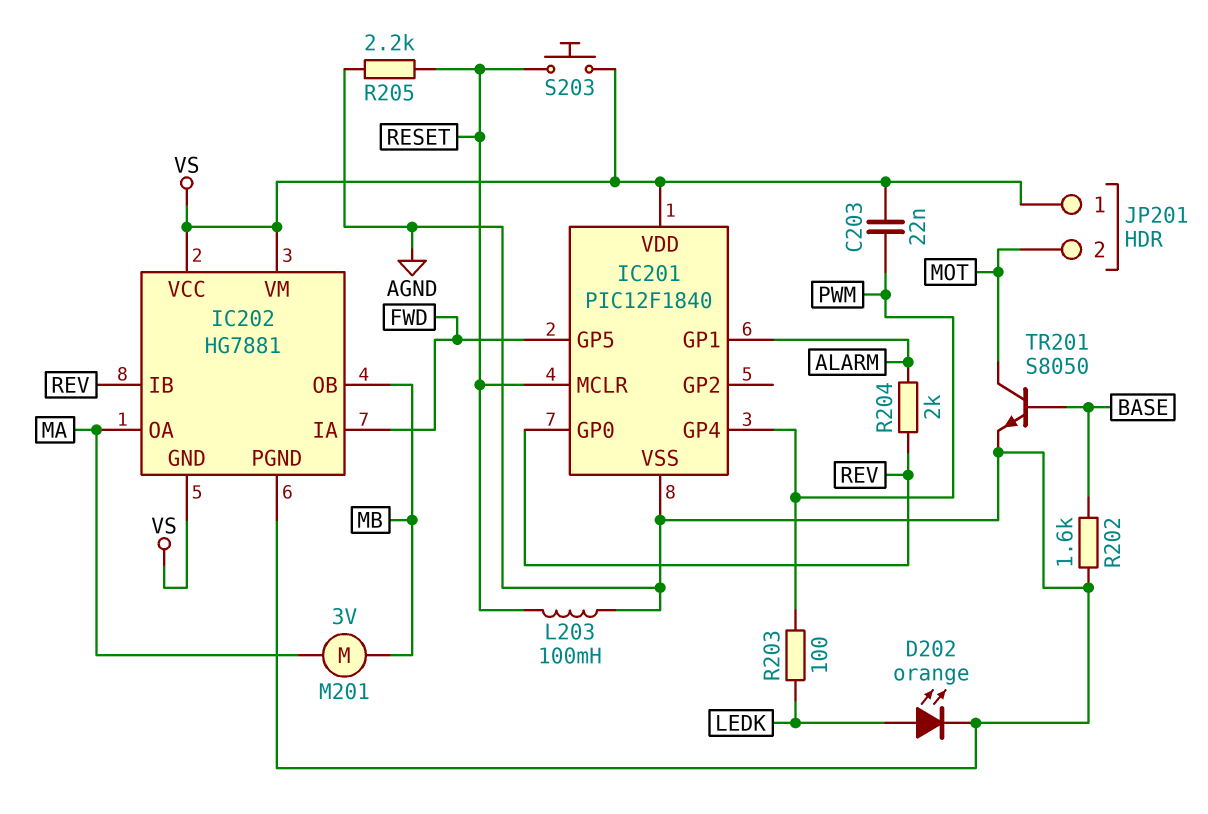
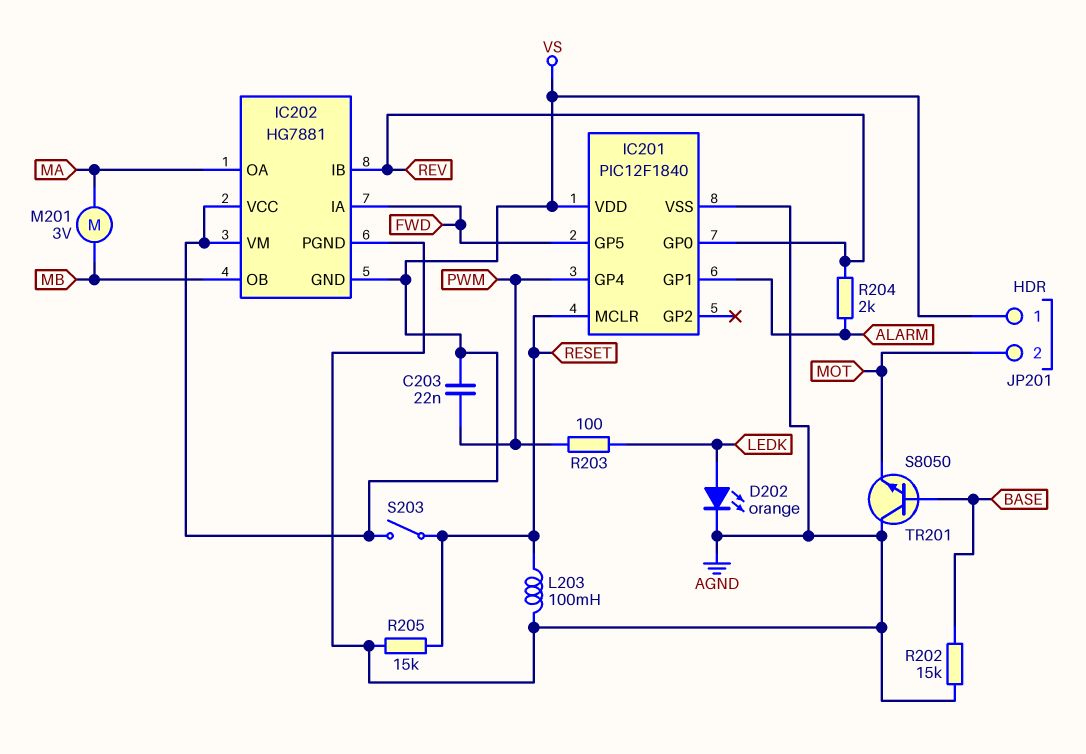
R202: 1.6k (AGND, BASE) -> 15k (AGND, BASE)
R205: 2.2k (AGND, RESET) -> 15k (AGND, RESET)
S203: button (RESET, VS) -> switch (RESET, VS)
TR201: NPN S8050 (B BASE, C MOT, E AGND) -> NPN S8050 (B BASE, C AGND, E MOT)

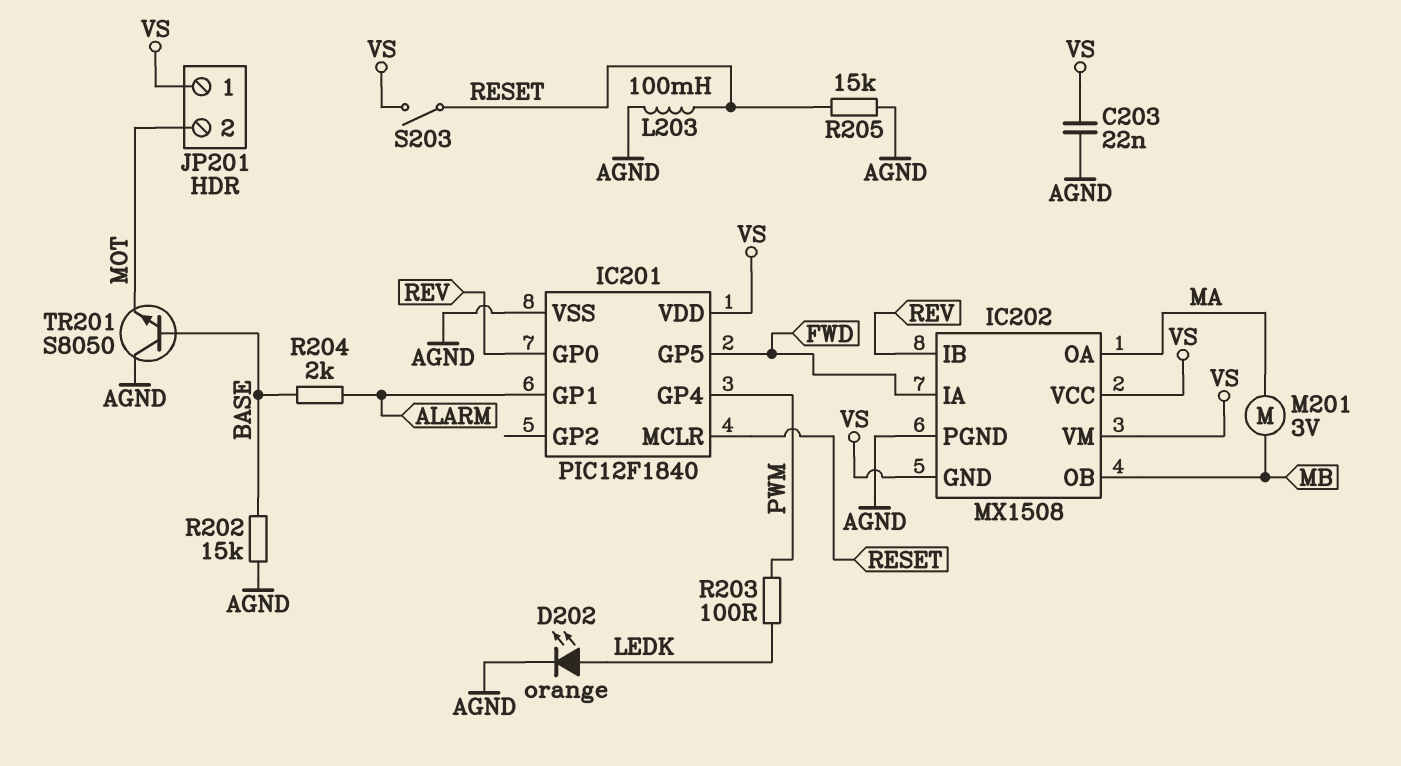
C203: 22nF (PWM, VS) -> 22nF (AGND, VS)
IC202: HG7881 -> MX1508
R204: 2k (ALARM, REV) -> 2k (ALARM, BASE)

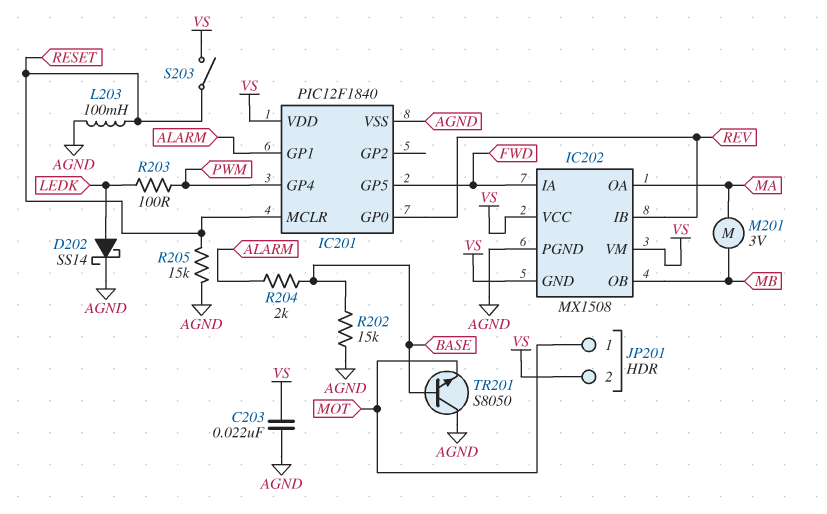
D202: LED orange (A LEDK, K AGND) -> schottky SS14 (A LEDK, K AGND)
JP201 pin 1: VS -> MOT
JP201 pin 2: MOT -> VS

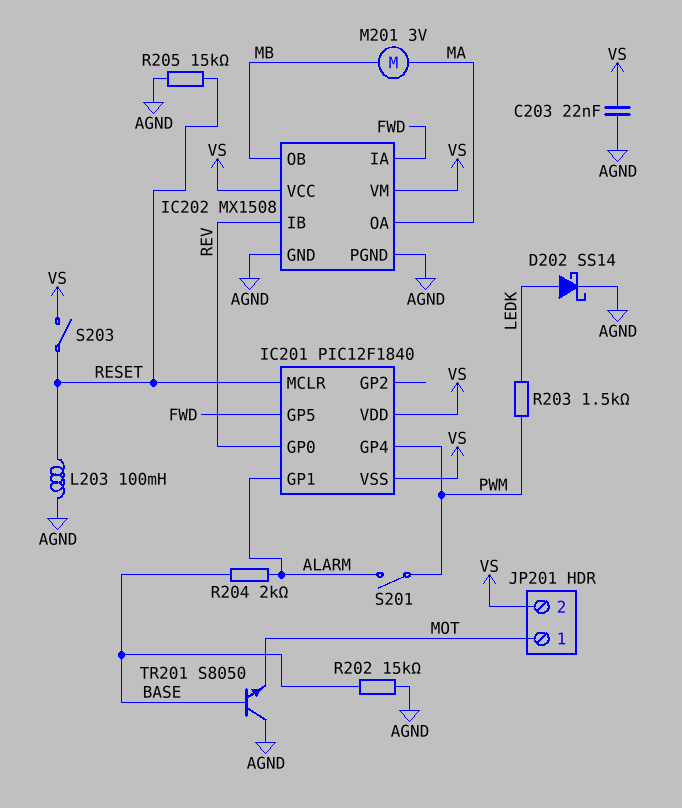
IC201 pin VSS: AGND -> VS
IC202 pin GND: VS -> AGND
R203: 100 (LEDK, PWM) -> 1.5k (LEDK, PWM)
S201: none -> switch (ALARM, PWM)

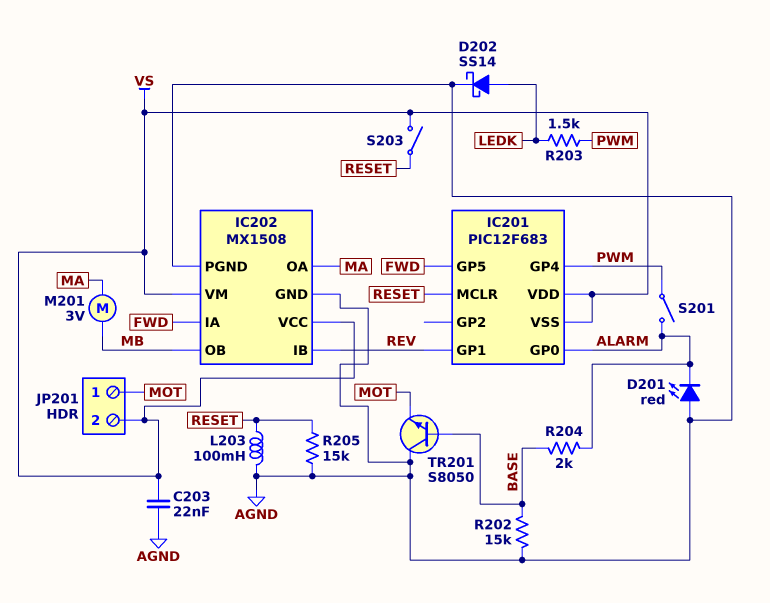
D201: none -> LED red (A AGND, K ALARM)
IC201: PIC12F1840 -> PIC12F683
IC201 pin GP0: REV -> ALARM
IC201 pin GP1: ALARM -> REV

